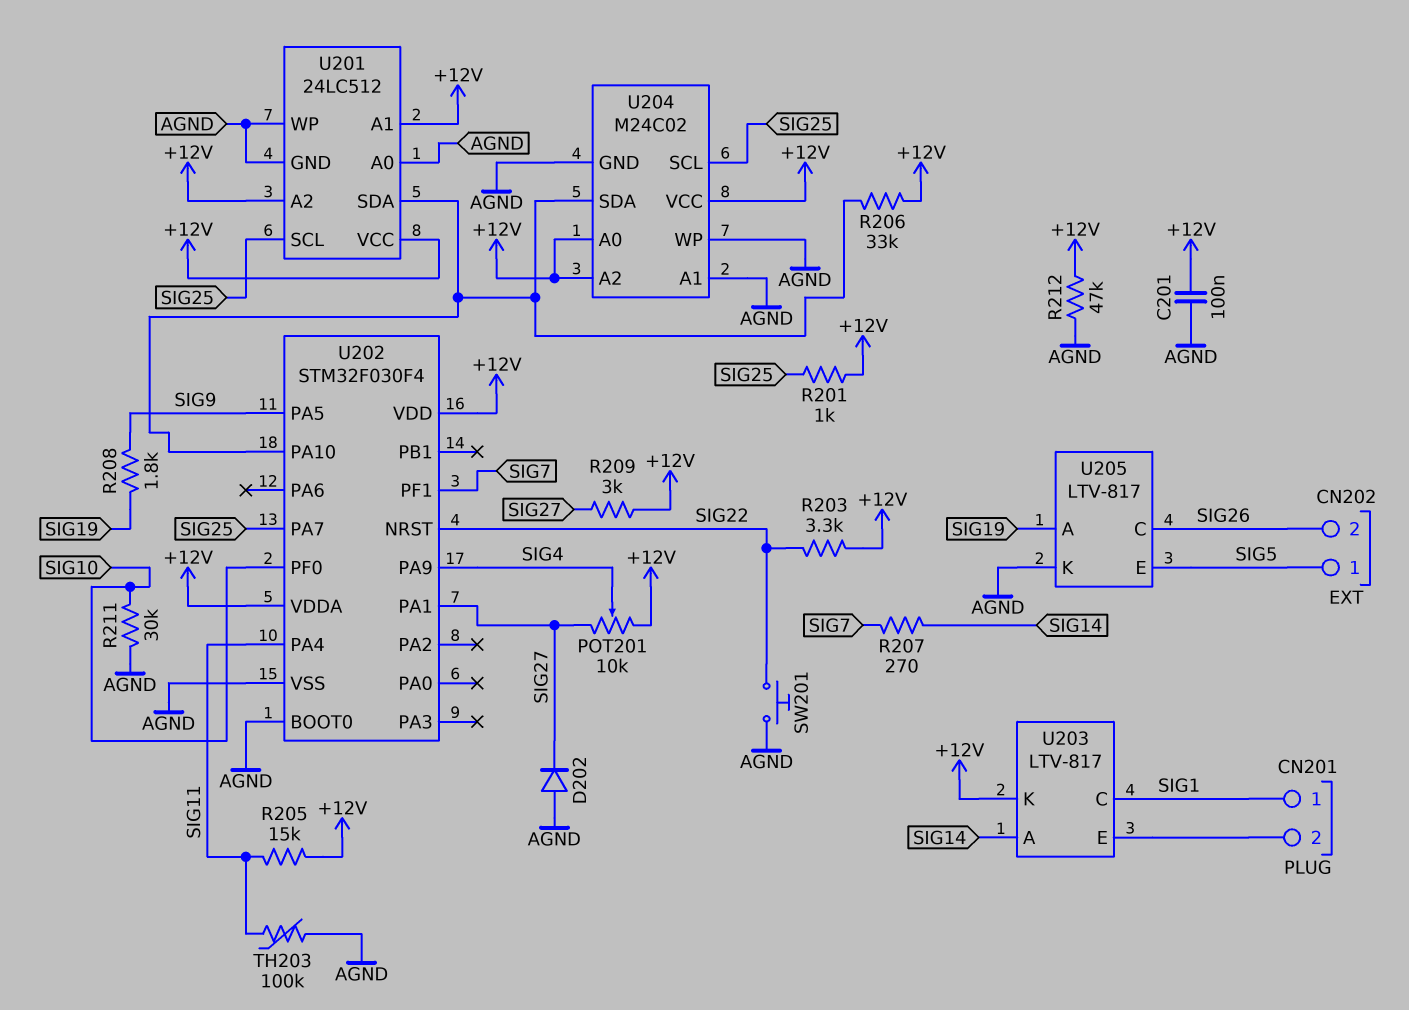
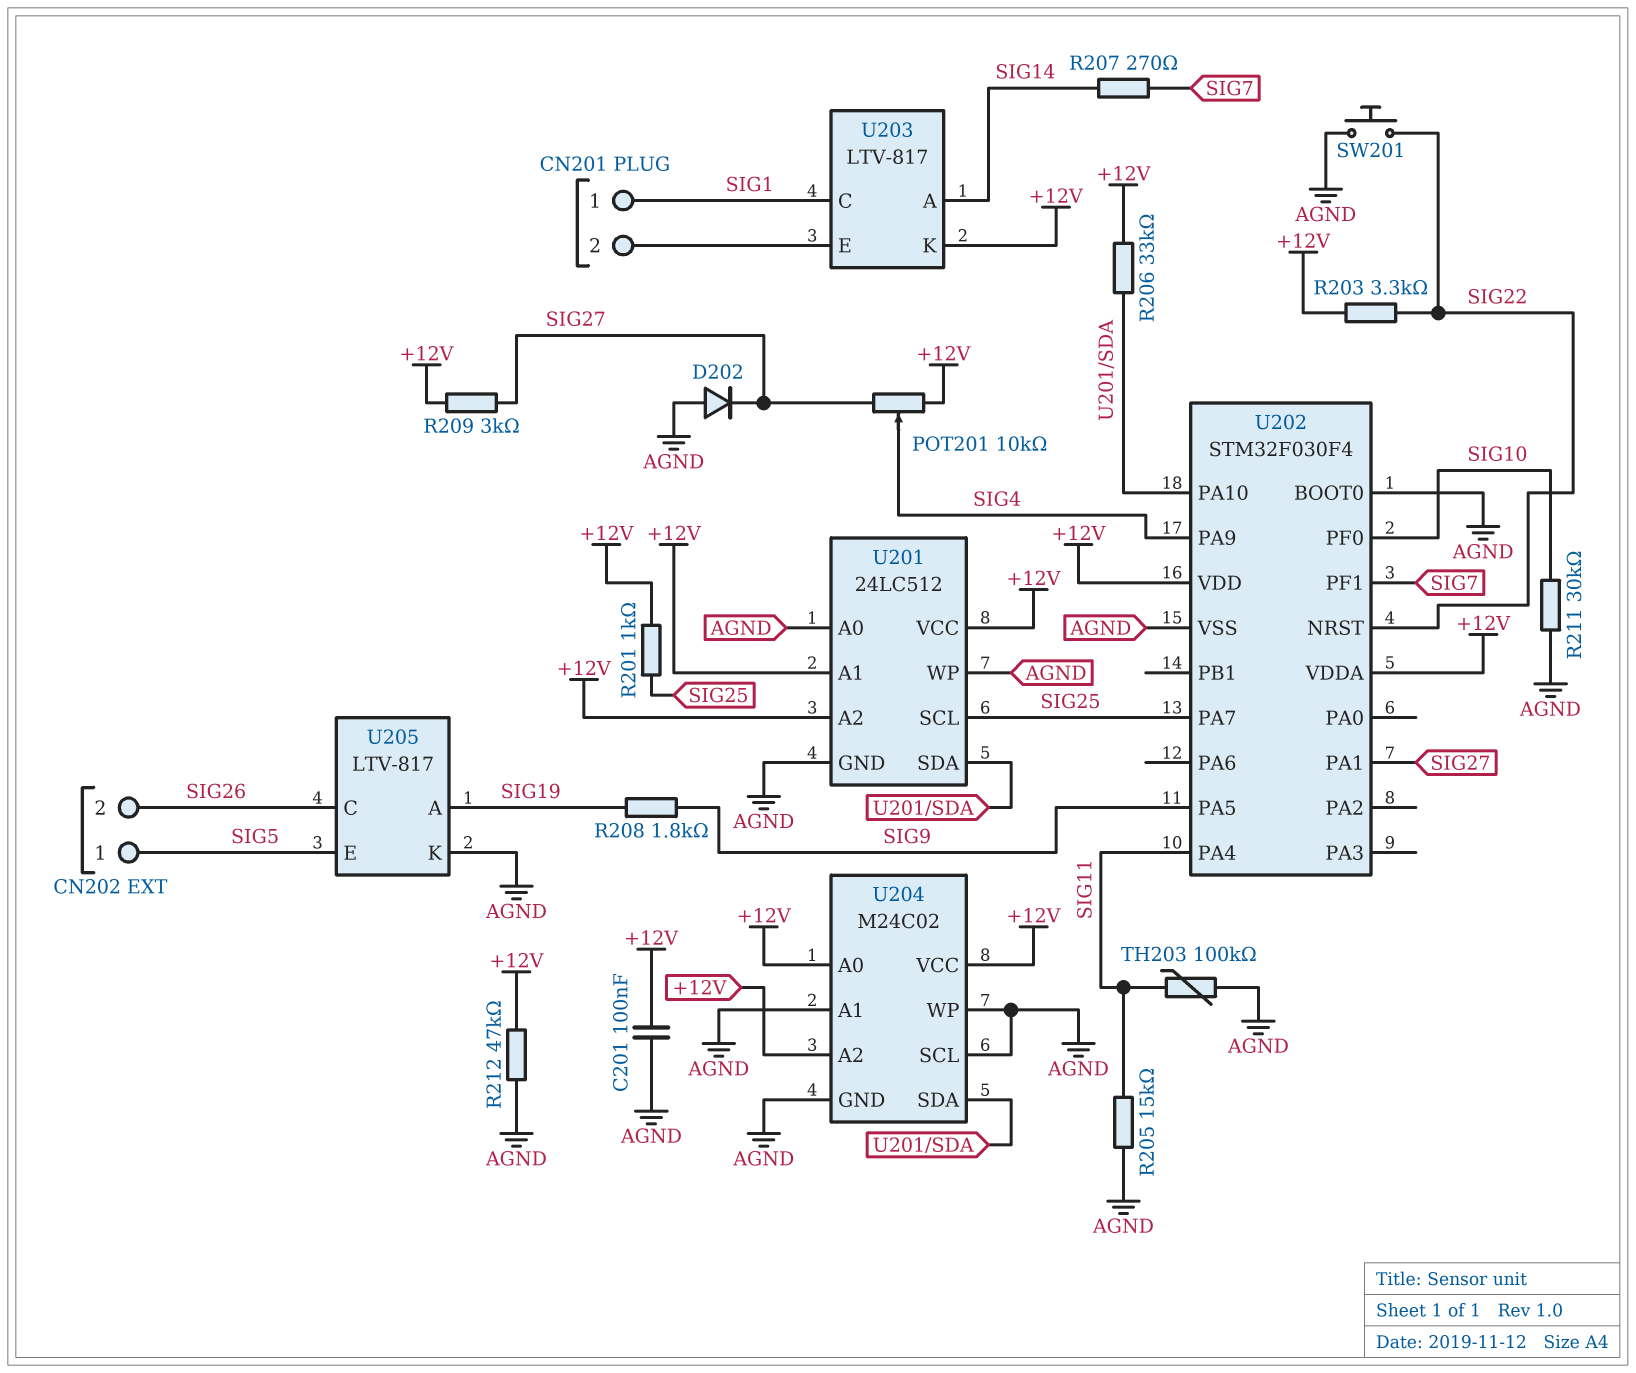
R205: 15k (+12V, SIG11) -> 15k (AGND, SIG11)
U204 pin SCL: SIG25 -> AGND

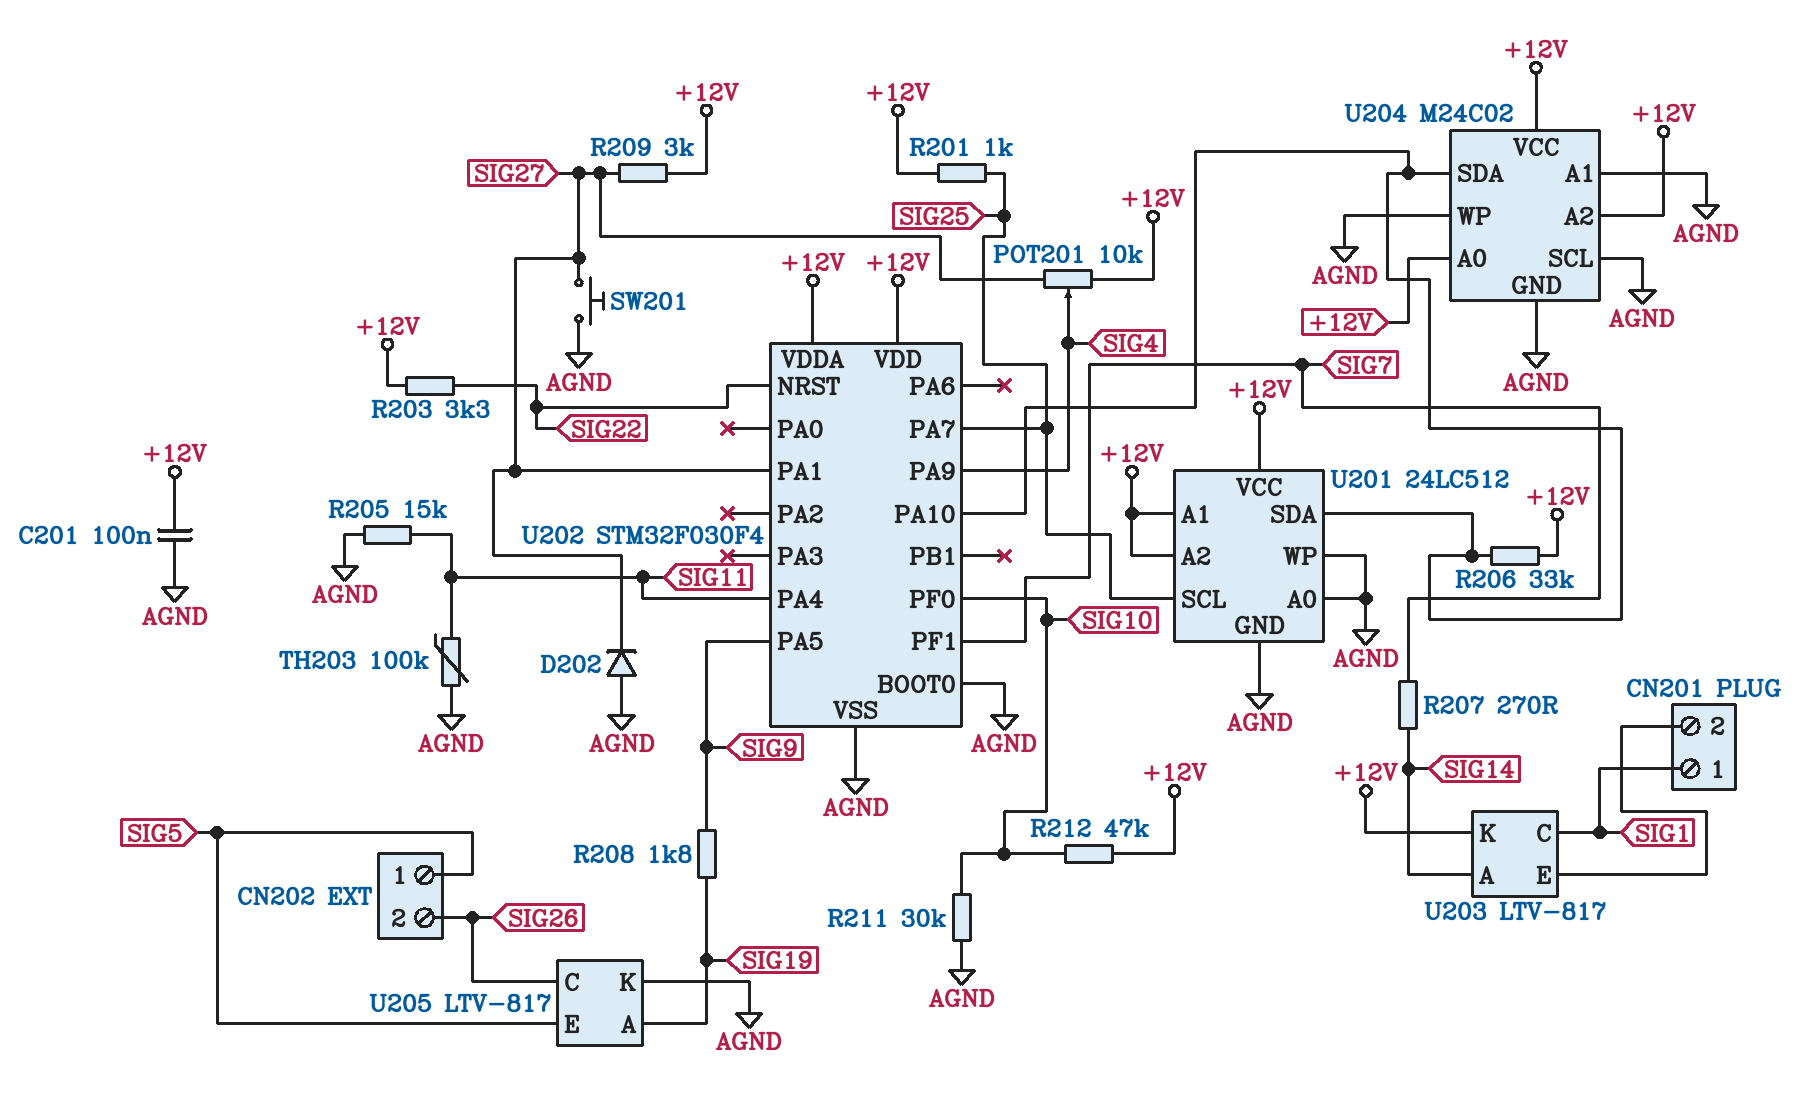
R212: 47k (+12V, AGND) -> 47k (+12V, SIG10)
SW201: button (AGND, SIG22) -> button (AGND, SIG27)

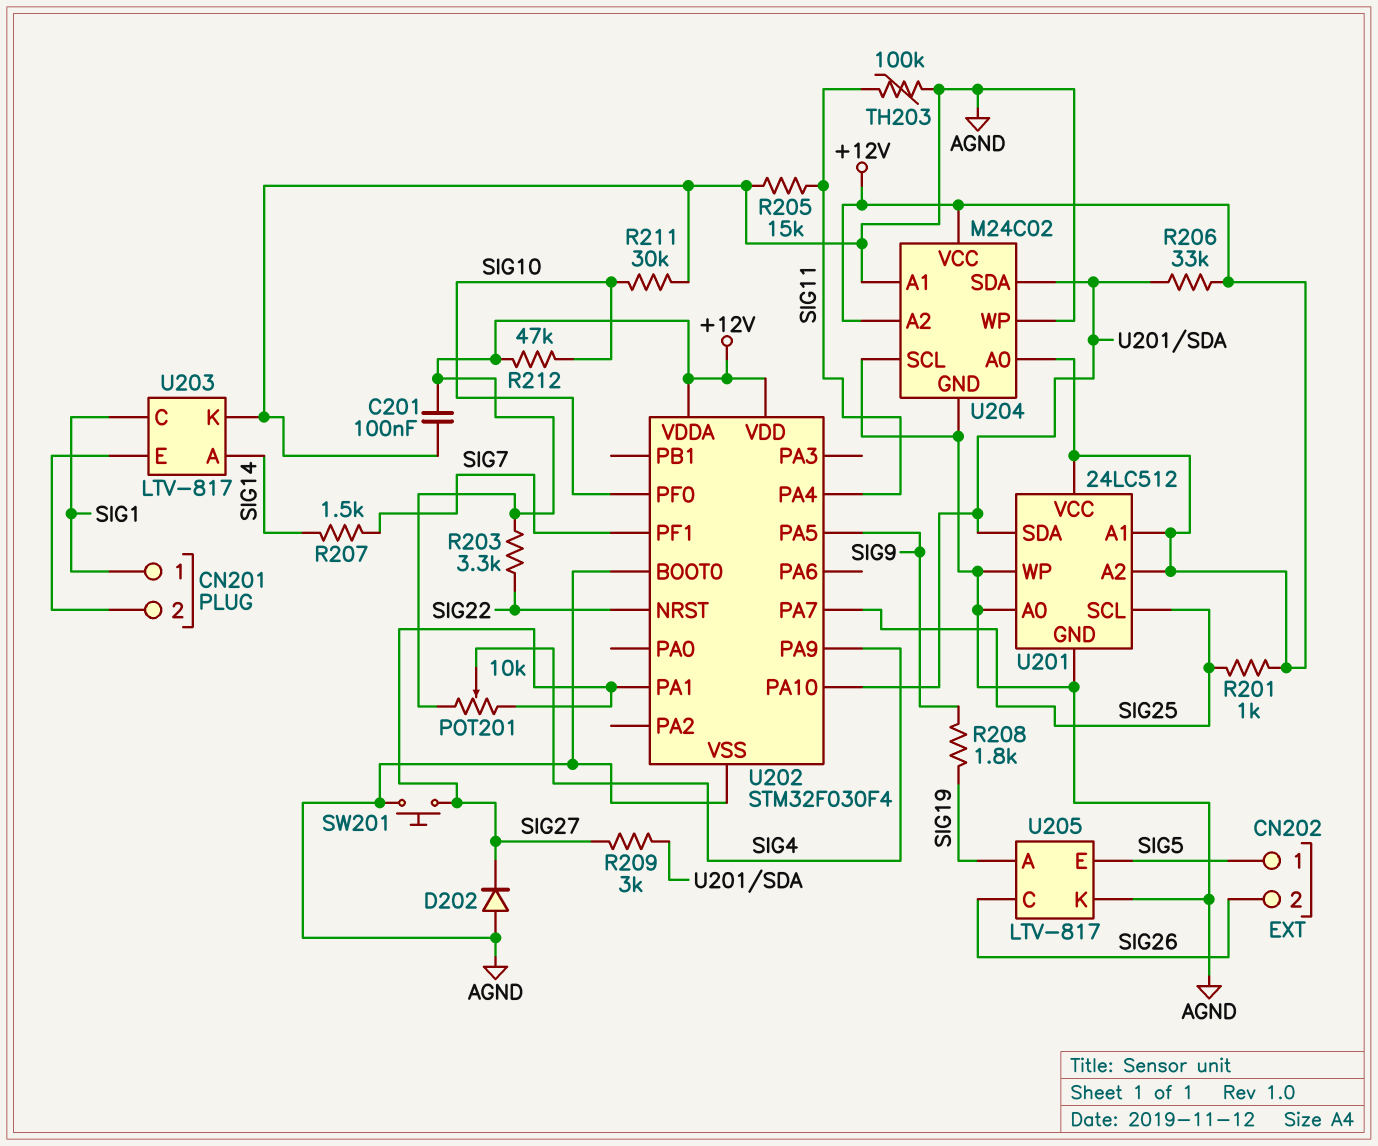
R207: 270 (SIG7, SIG14) -> 1.5k (SIG7, SIG14)
R209: 3k (+12V, SIG27) -> 3k (SIG27, U201/SDA)
U203 pin K: +12V -> AGND

